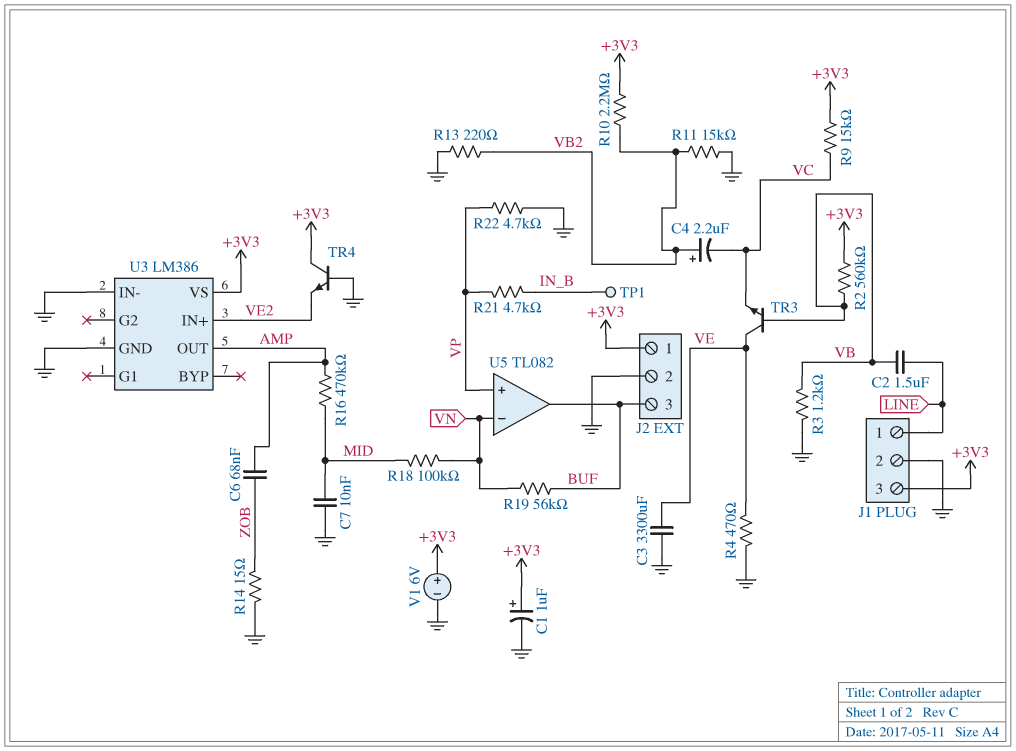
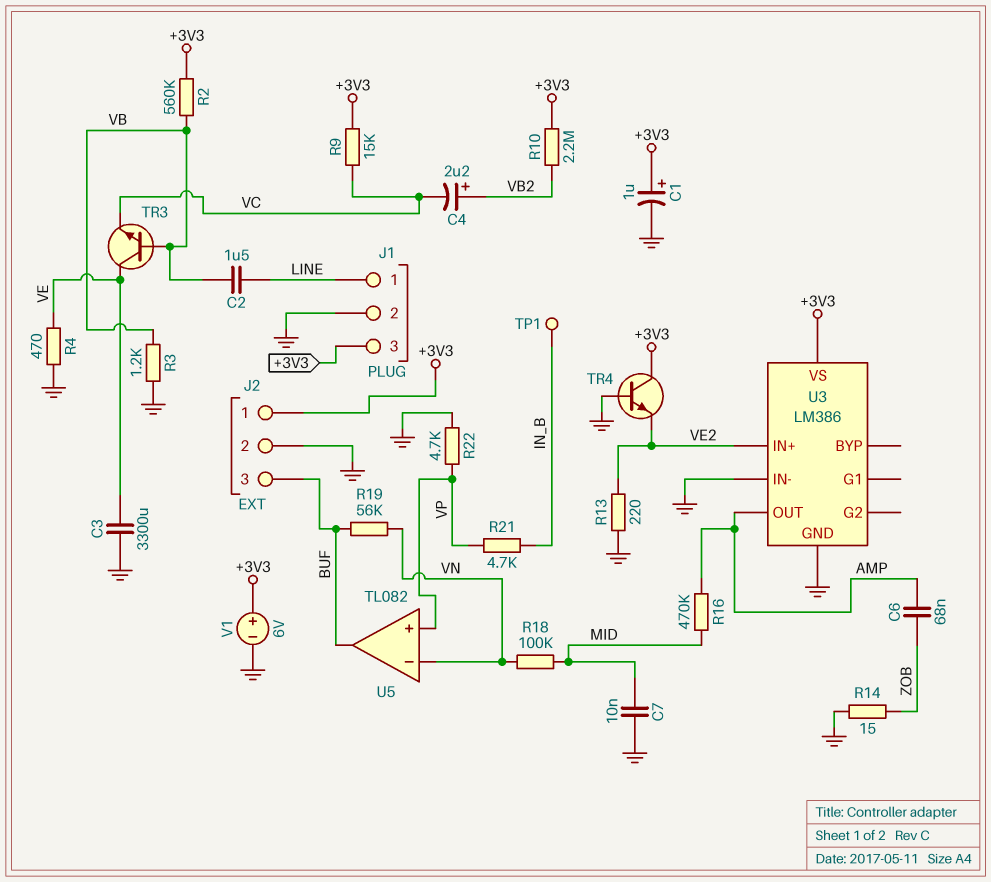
R11: 15k (GND, VB2) -> none
R13: 220 (GND, VB2) -> 220 (GND, VE2)

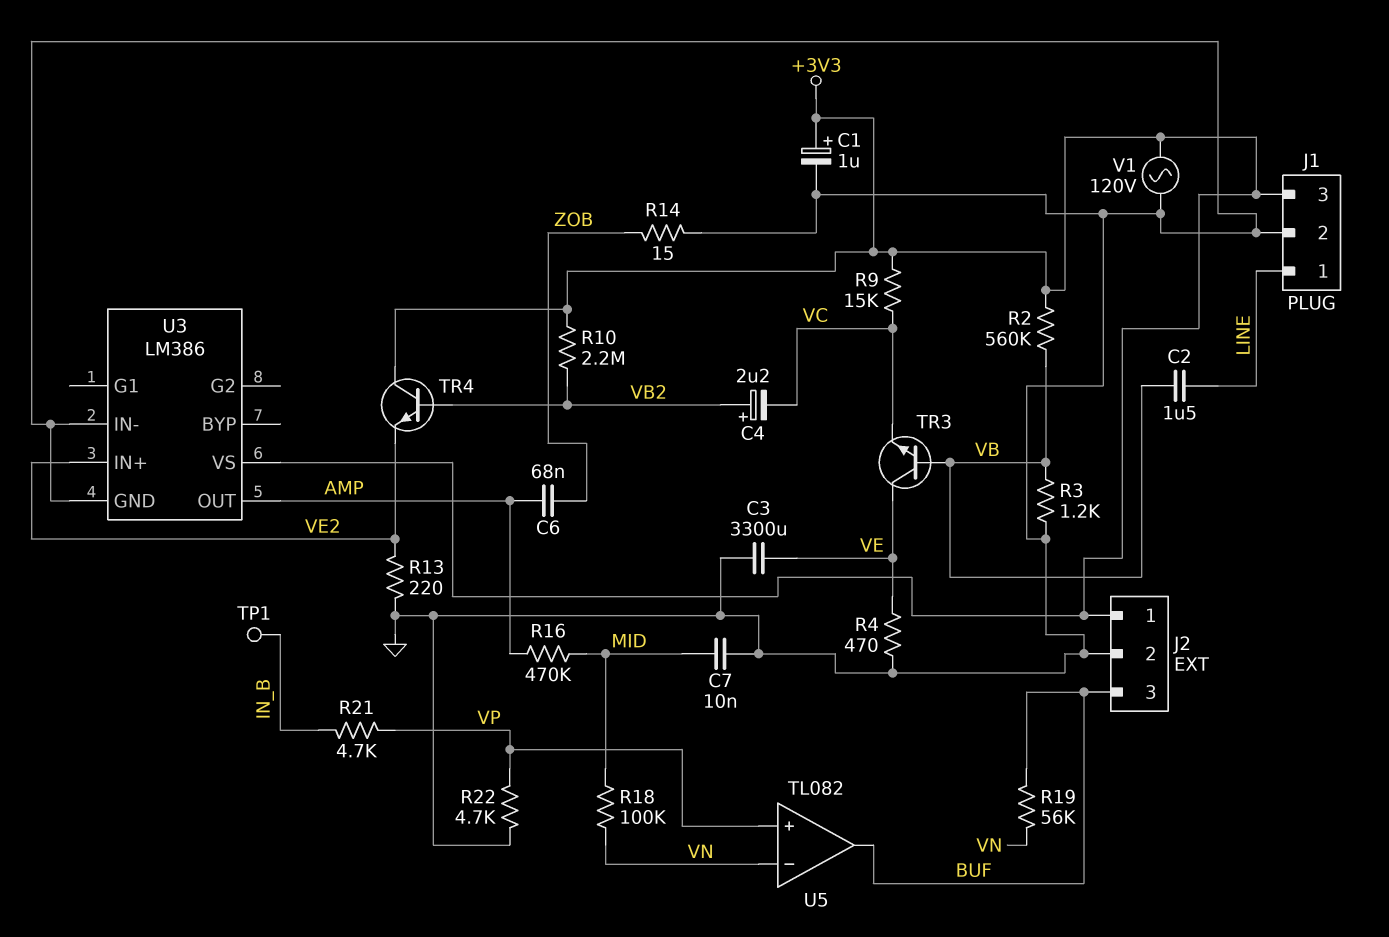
TR4: NPN (B GND, C +3V3, E VE2) -> NPN (B VB2, C +3V3, E VE2)
V1: 6V (plus +3V3, minus GND) -> AC 120V (+3V3, GND)

